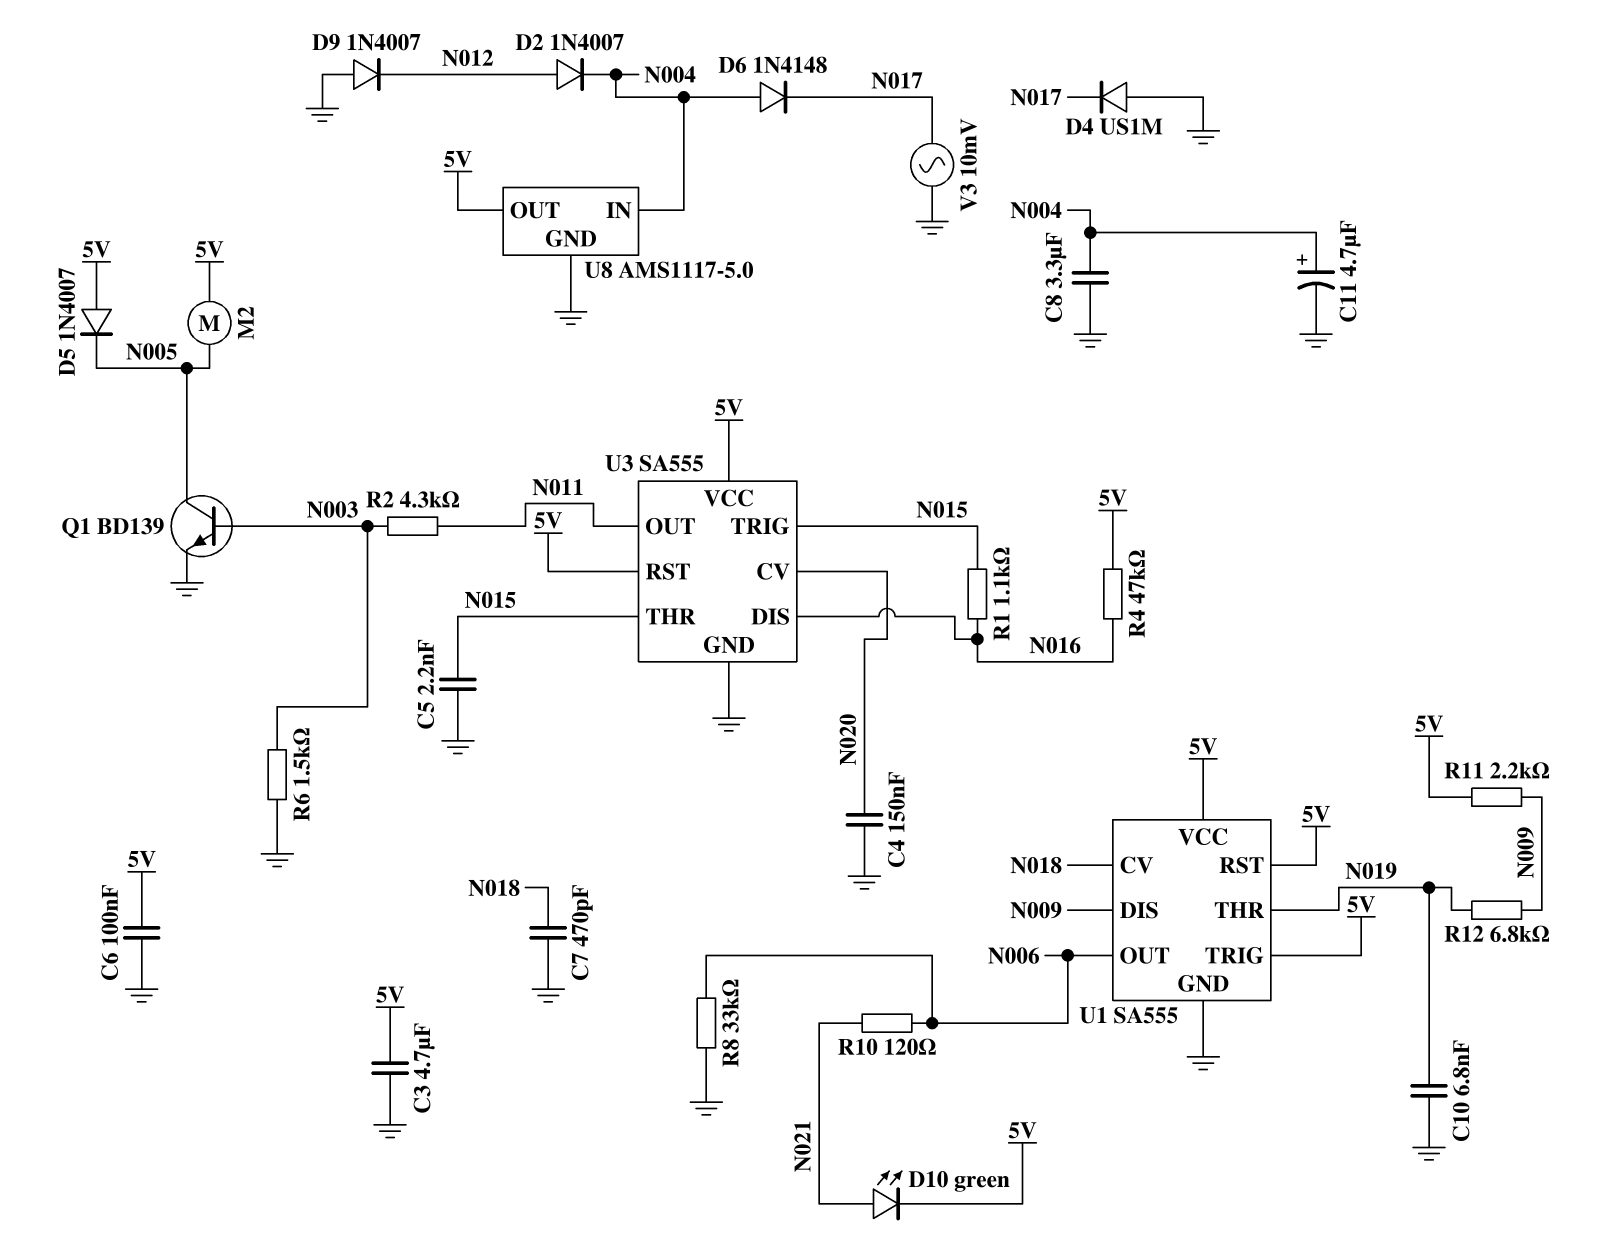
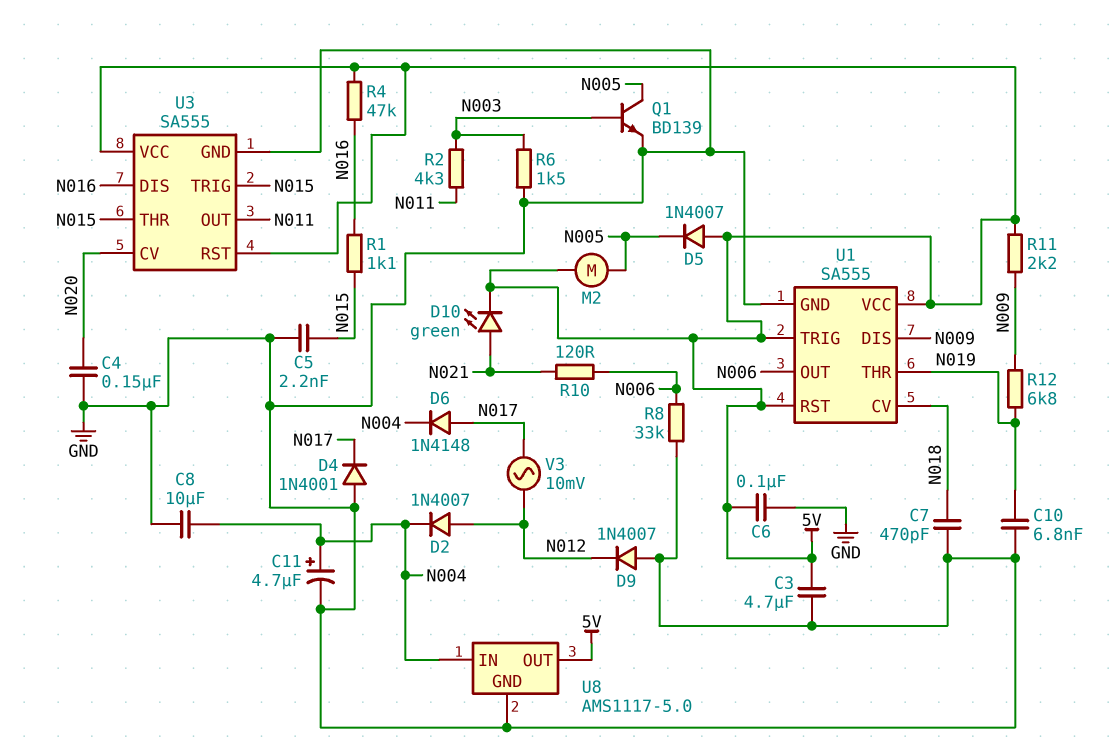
C8: 3.3uF (GND, N004) -> 10uF (GND, N004)
D4: diode US1M (A GND, K N017) -> diode 1N4001 (A GND, K N017)
D6: diode 1N4148 (A N004, K N017) -> diode 1N4148 (A N017, K N004)
V3: AC 10mV (GND, N017) -> AC 10mV (N012, N017)

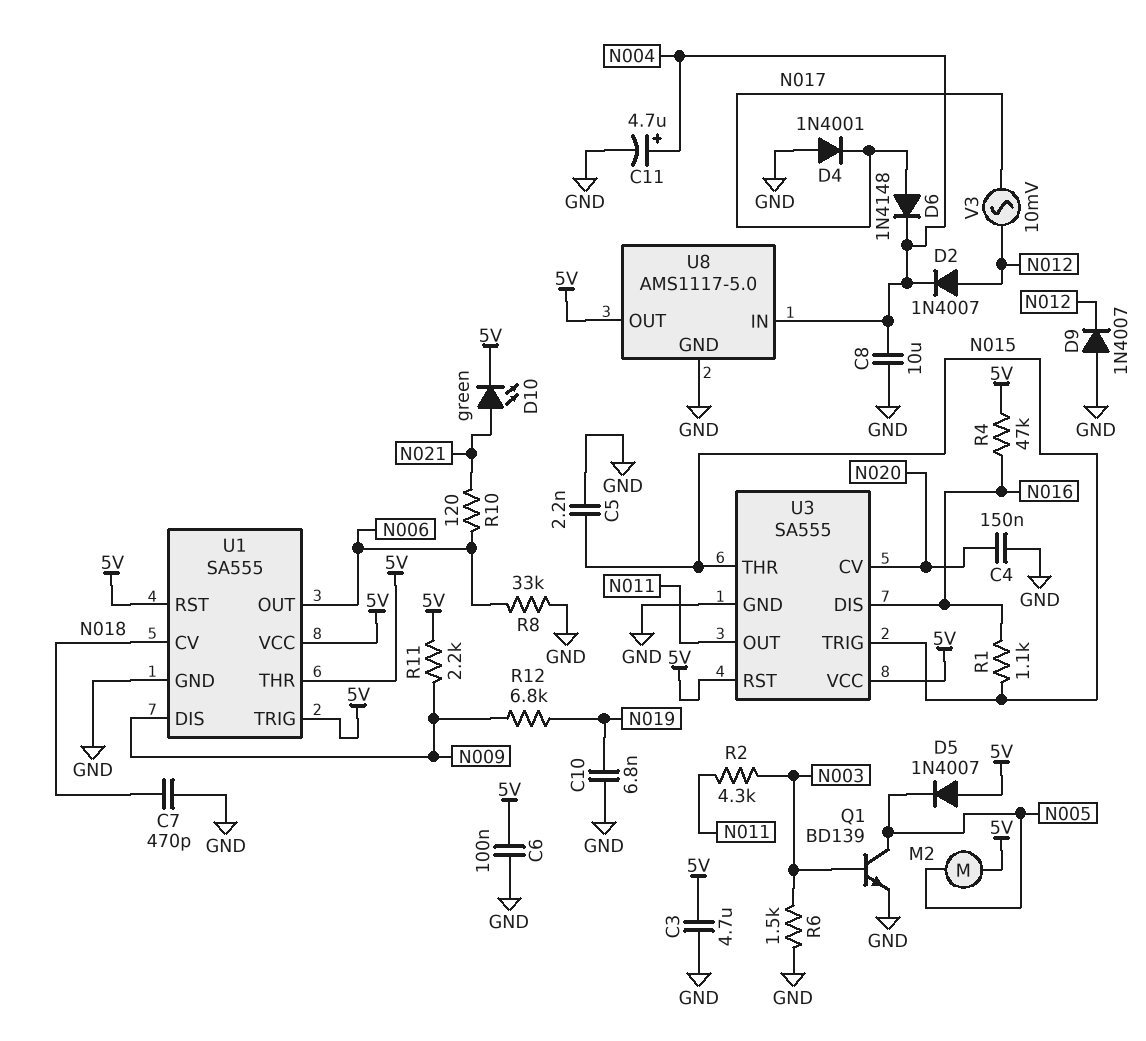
U1 pin THR: N019 -> 5V

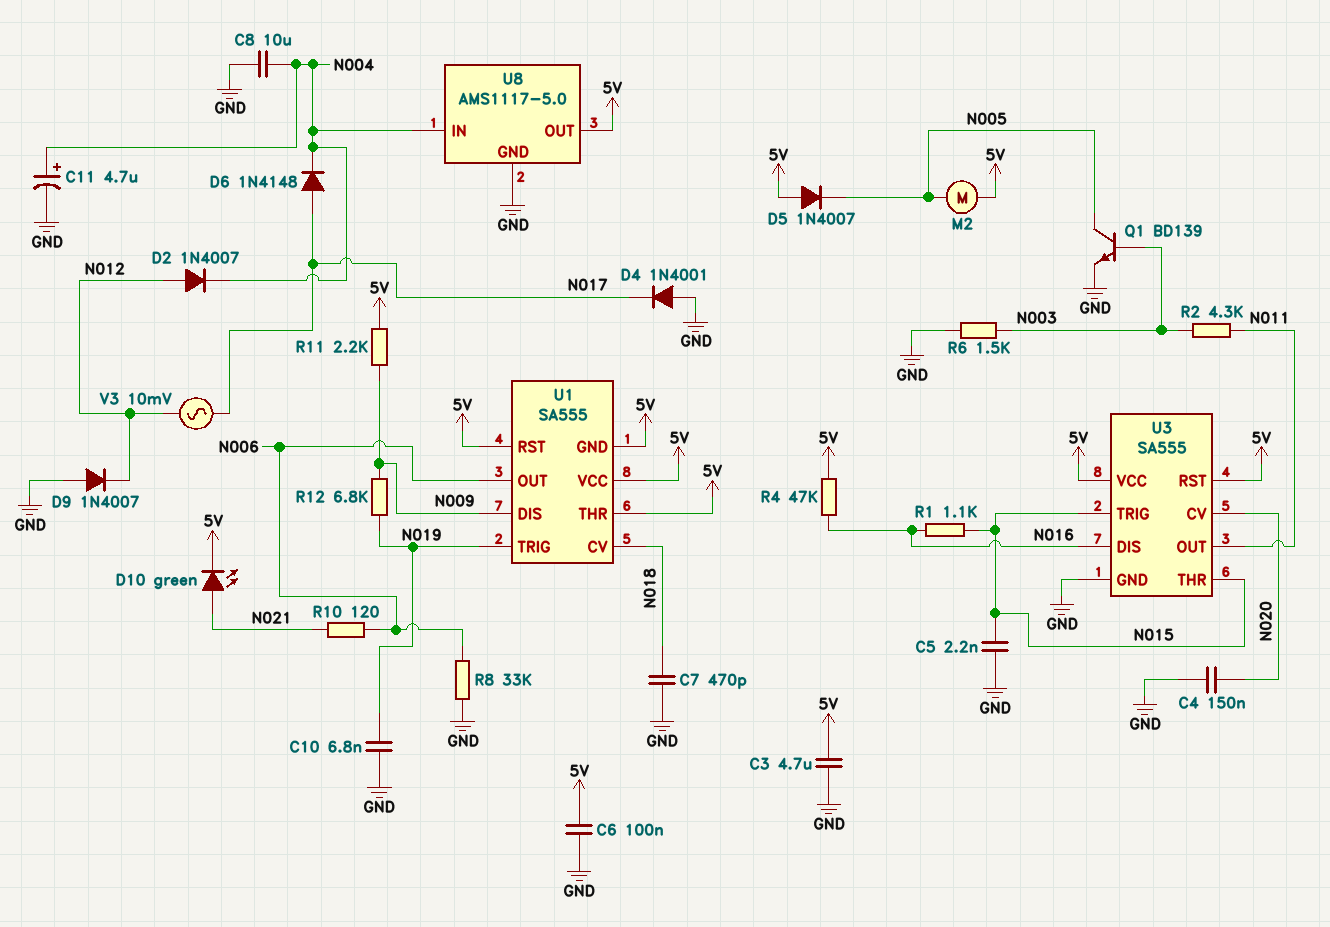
U1 pin GND: GND -> 5V
U1 pin TRIG: 5V -> N019

